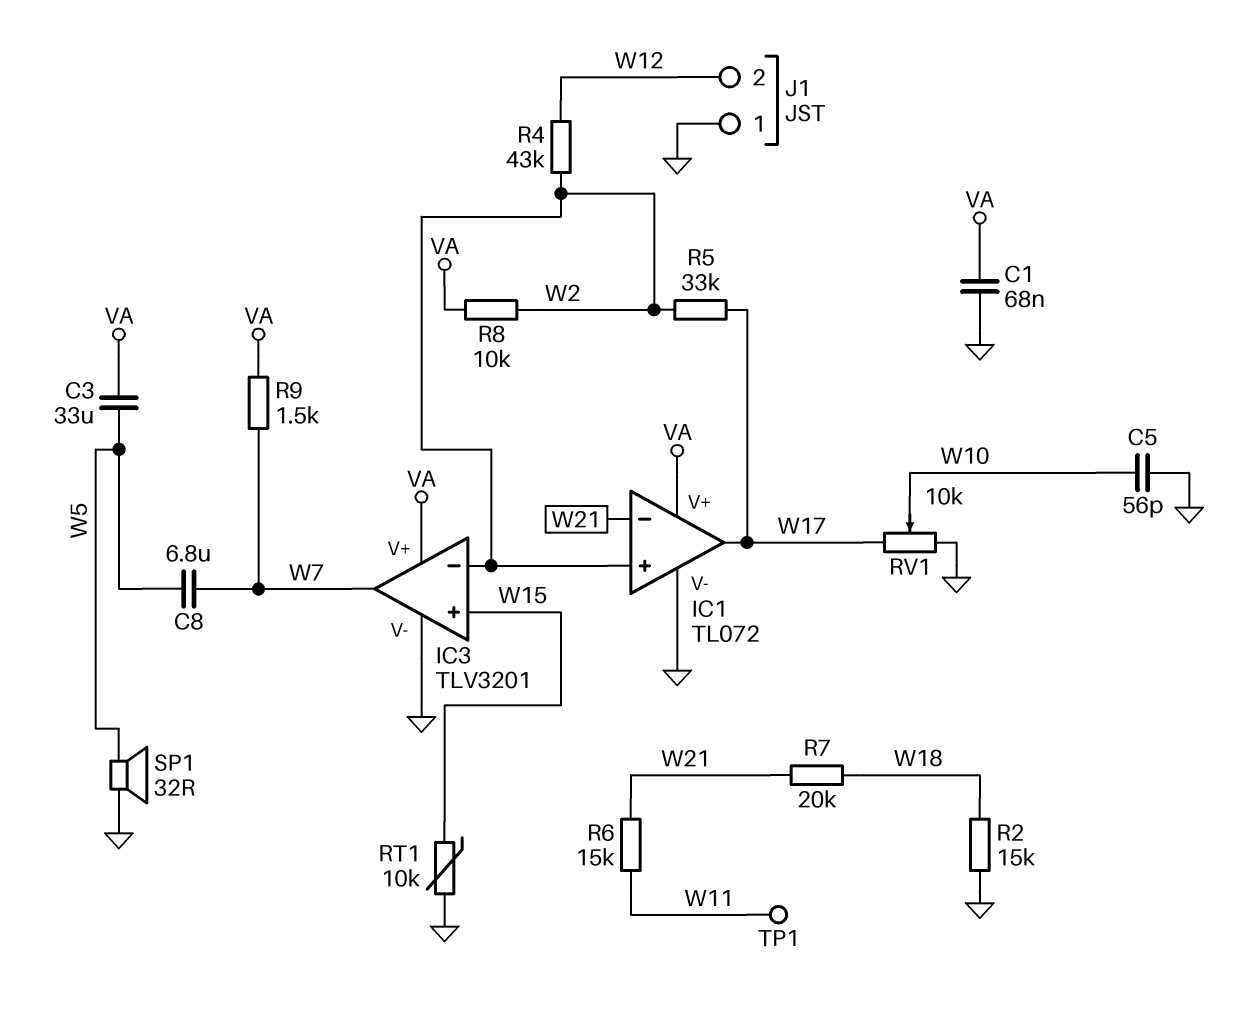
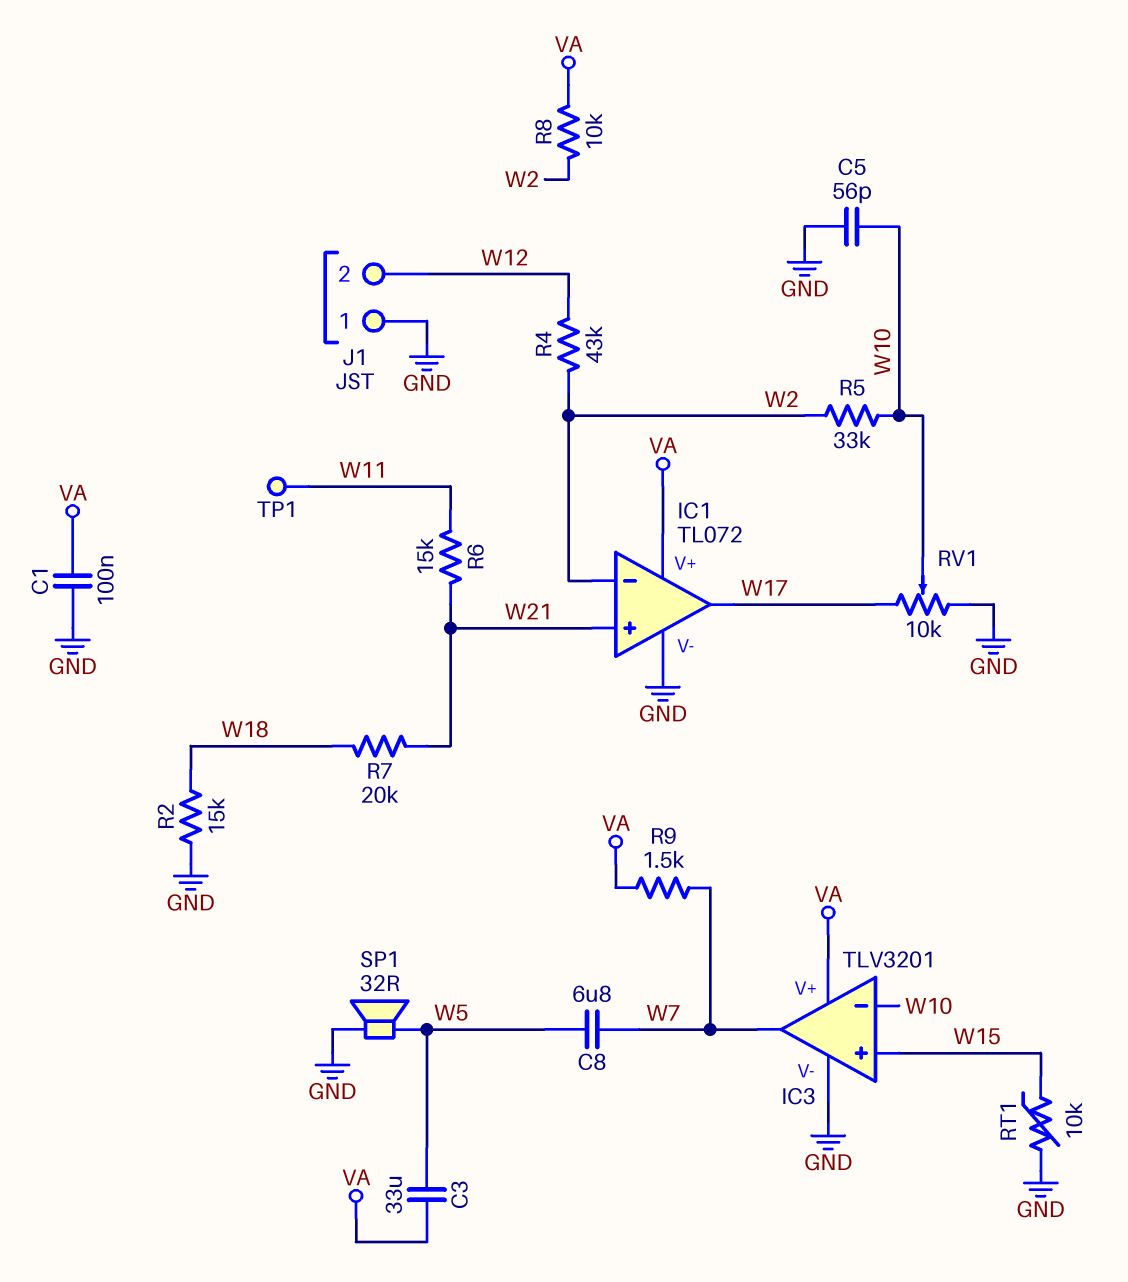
C1: 68nF (GND, VA) -> 100nF (GND, VA)
IC1 pin in+: W2 -> W21
IC1 pin in-: W21 -> W2
IC3 pin in-: W2 -> W10
R5: 33k (W2, W17) -> 33k (W2, W10)

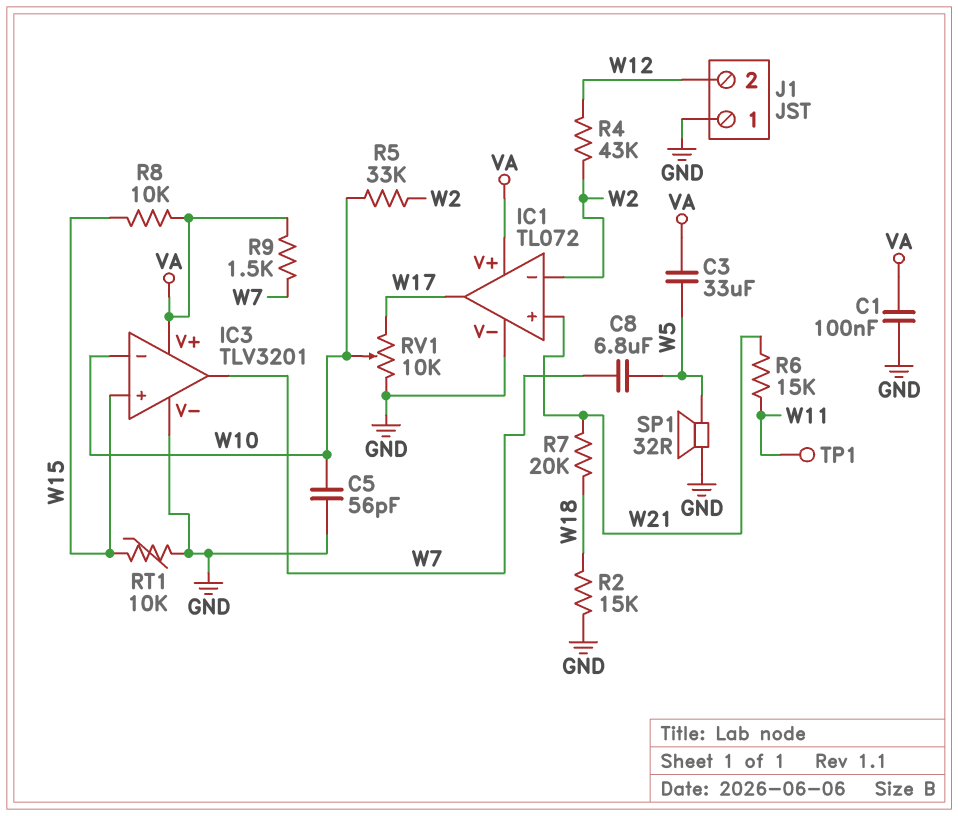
R8: 10k (VA, W2) -> 10k (VA, W15)

